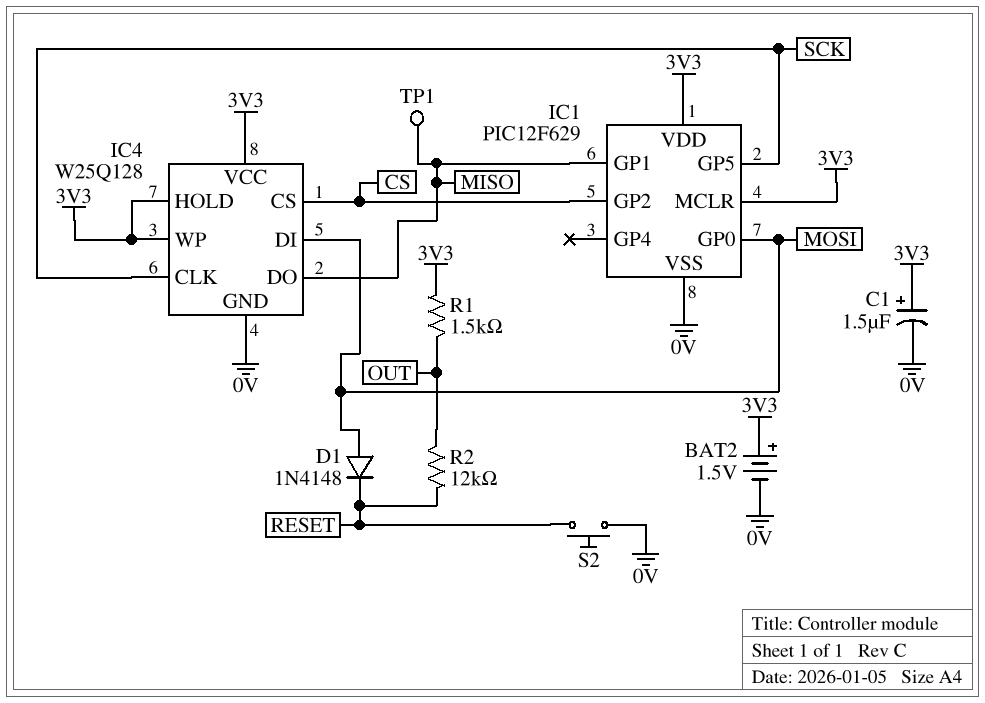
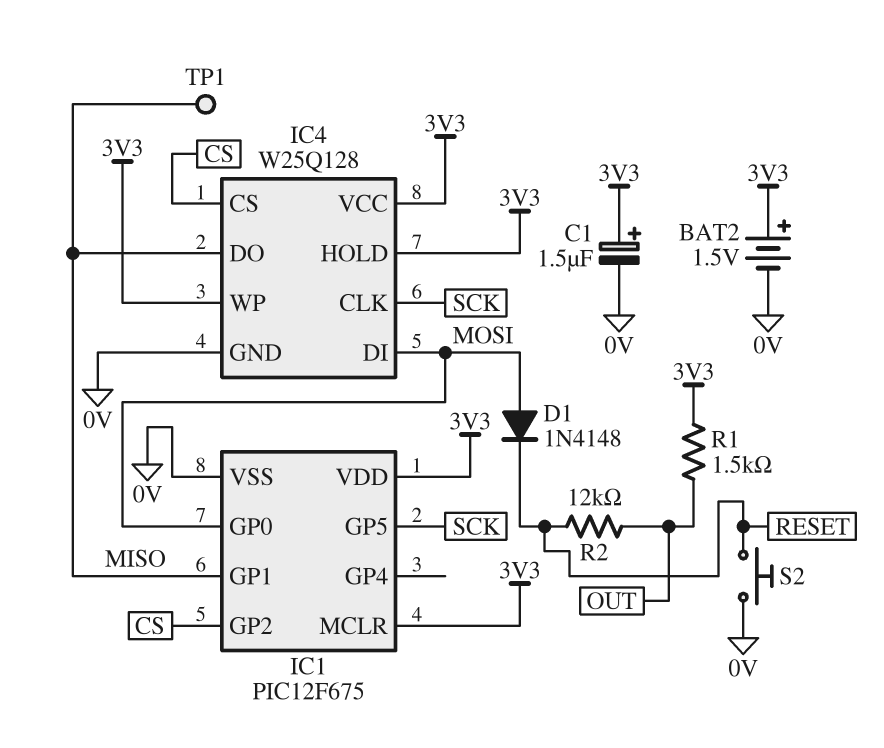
IC1: PIC12F629 -> PIC12F675

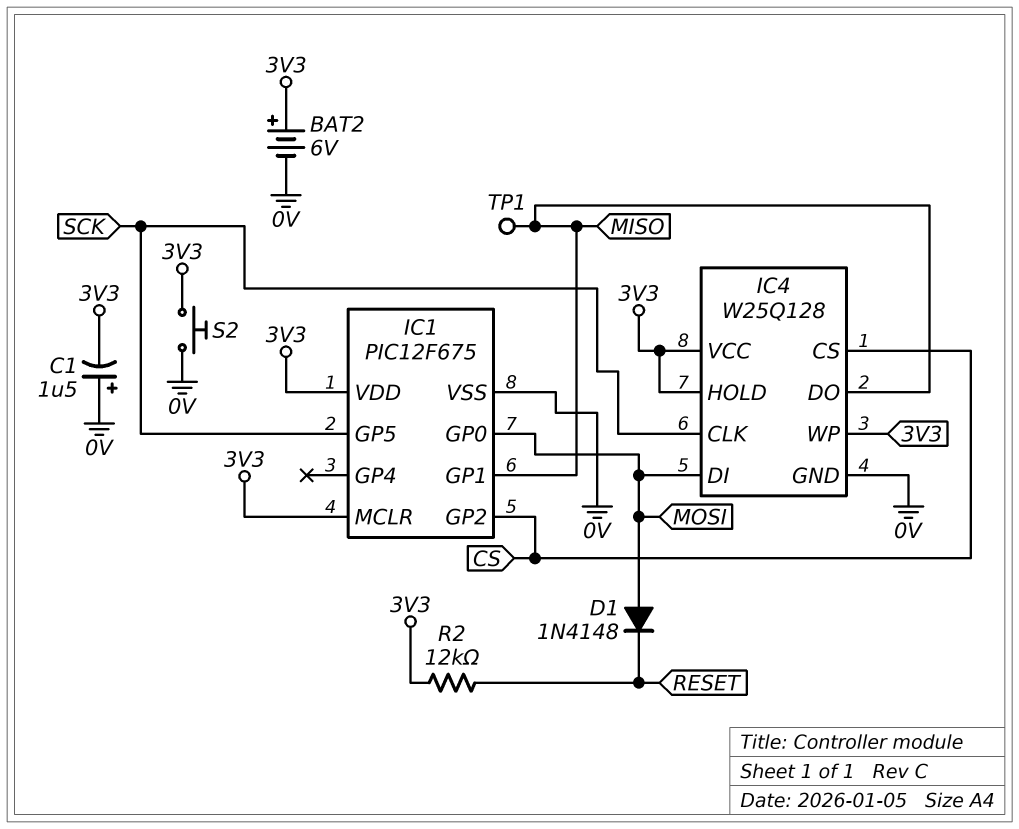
BAT2: 1.5V (plus 3V3, minus 0V) -> 6V (plus 3V3, minus 0V)
C1: 1.5uF (plus 3V3, minus 0V) -> 1.5uF (plus 0V, minus 3V3)
R1: 1.5k (3V3, OUT) -> none
R2: 12k (OUT, RESET) -> 12k (3V3, RESET)
S2: button (0V, RESET) -> button (0V, 3V3)

